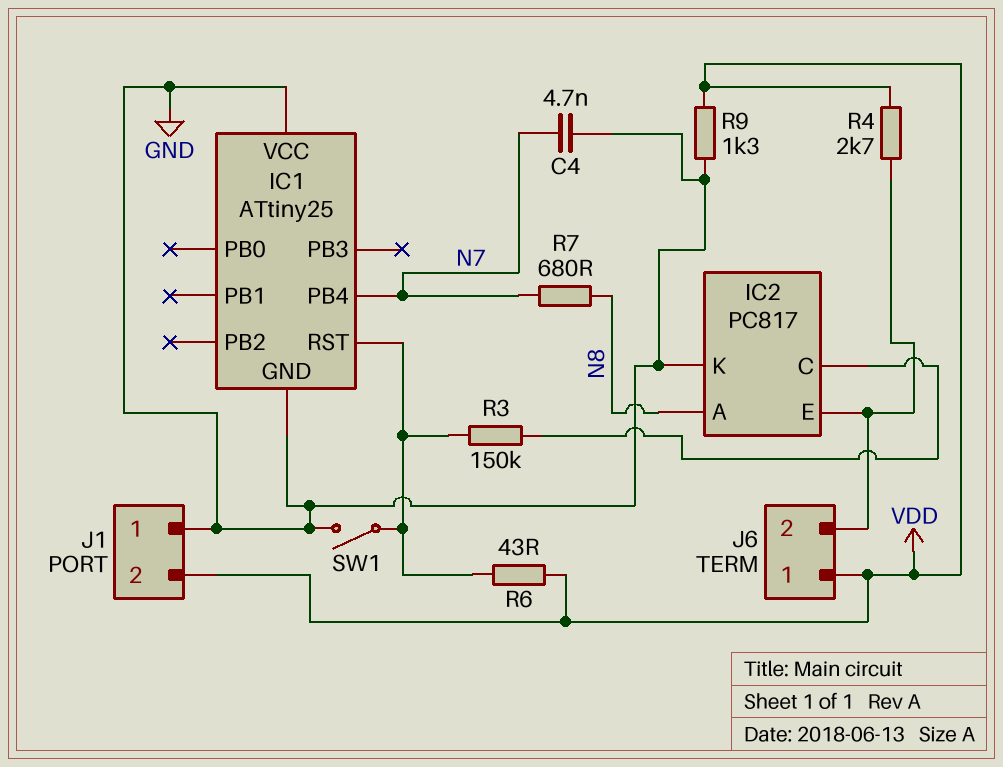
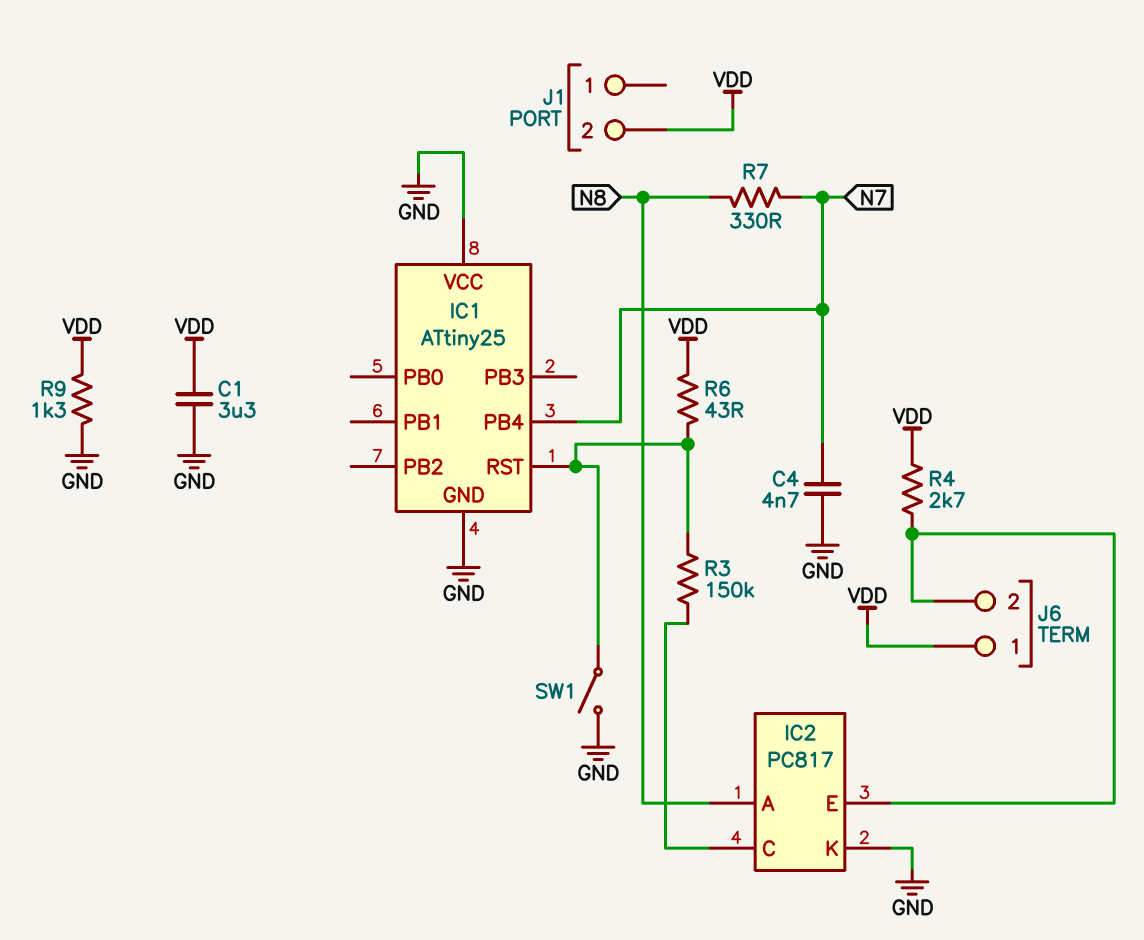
C1: none -> 3.3uF (GND, VDD)
J1 pin 1: GND -> none
R7: 680 (N7, N8) -> 330 (N7, N8)

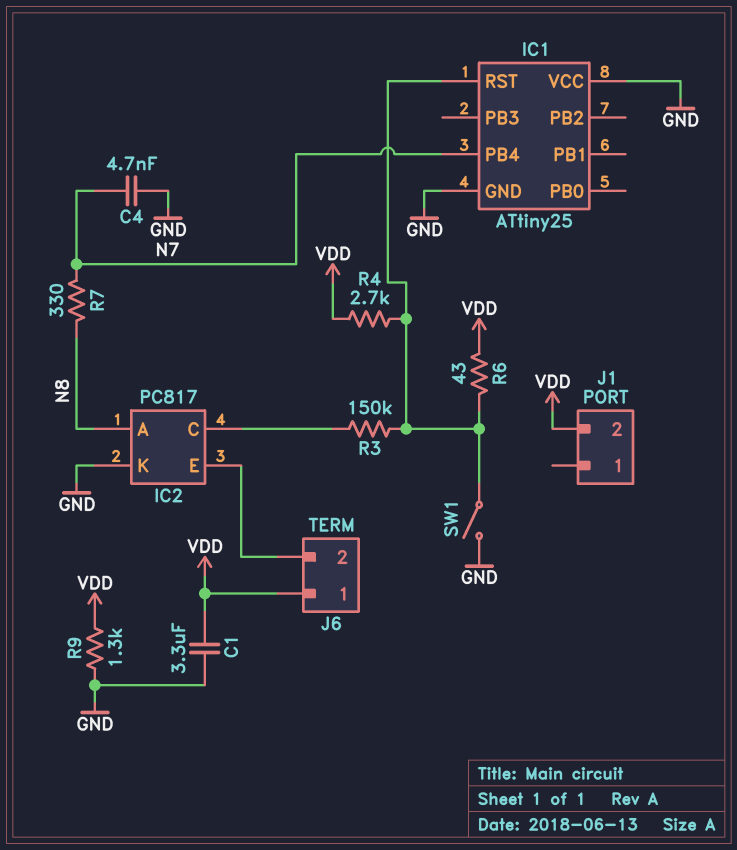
R4: 2.7k (IC2/E, VDD) -> 2.7k (IC1/RST, VDD)

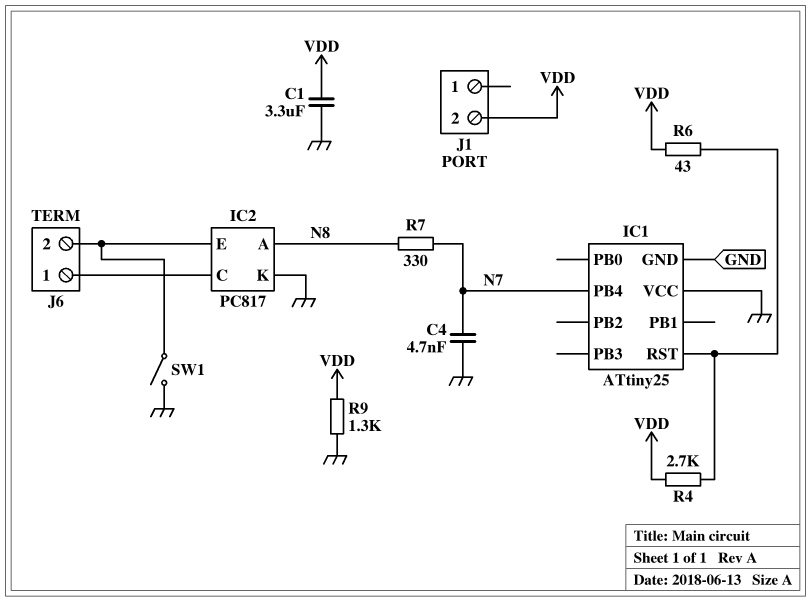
J6 pin 1: VDD -> IC2/C
R3: 150k (IC1/RST, IC2/C) -> none
SW1: switch (GND, IC1/RST) -> switch (GND, IC2/E)

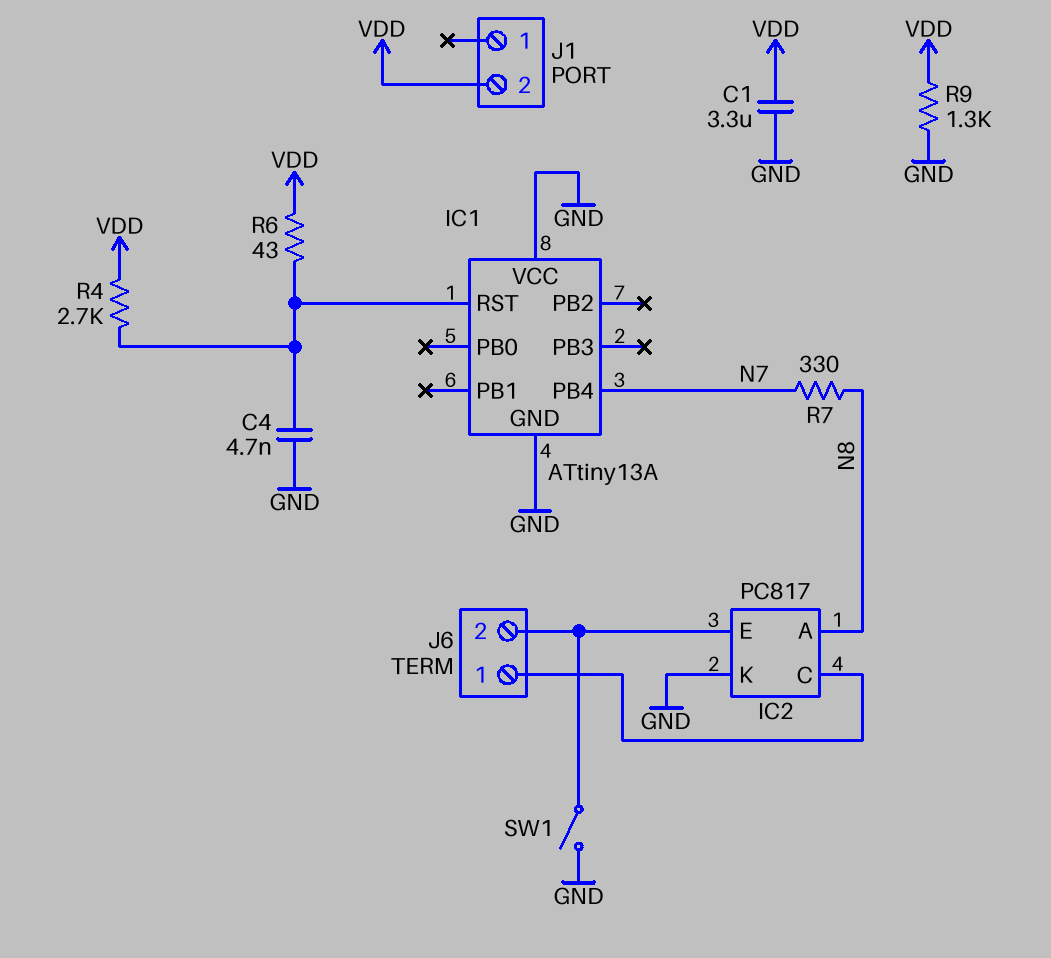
C4: 4.7nF (GND, N7) -> 4.7nF (GND, IC1/RST)
IC1: ATtiny25 -> ATtiny13A

